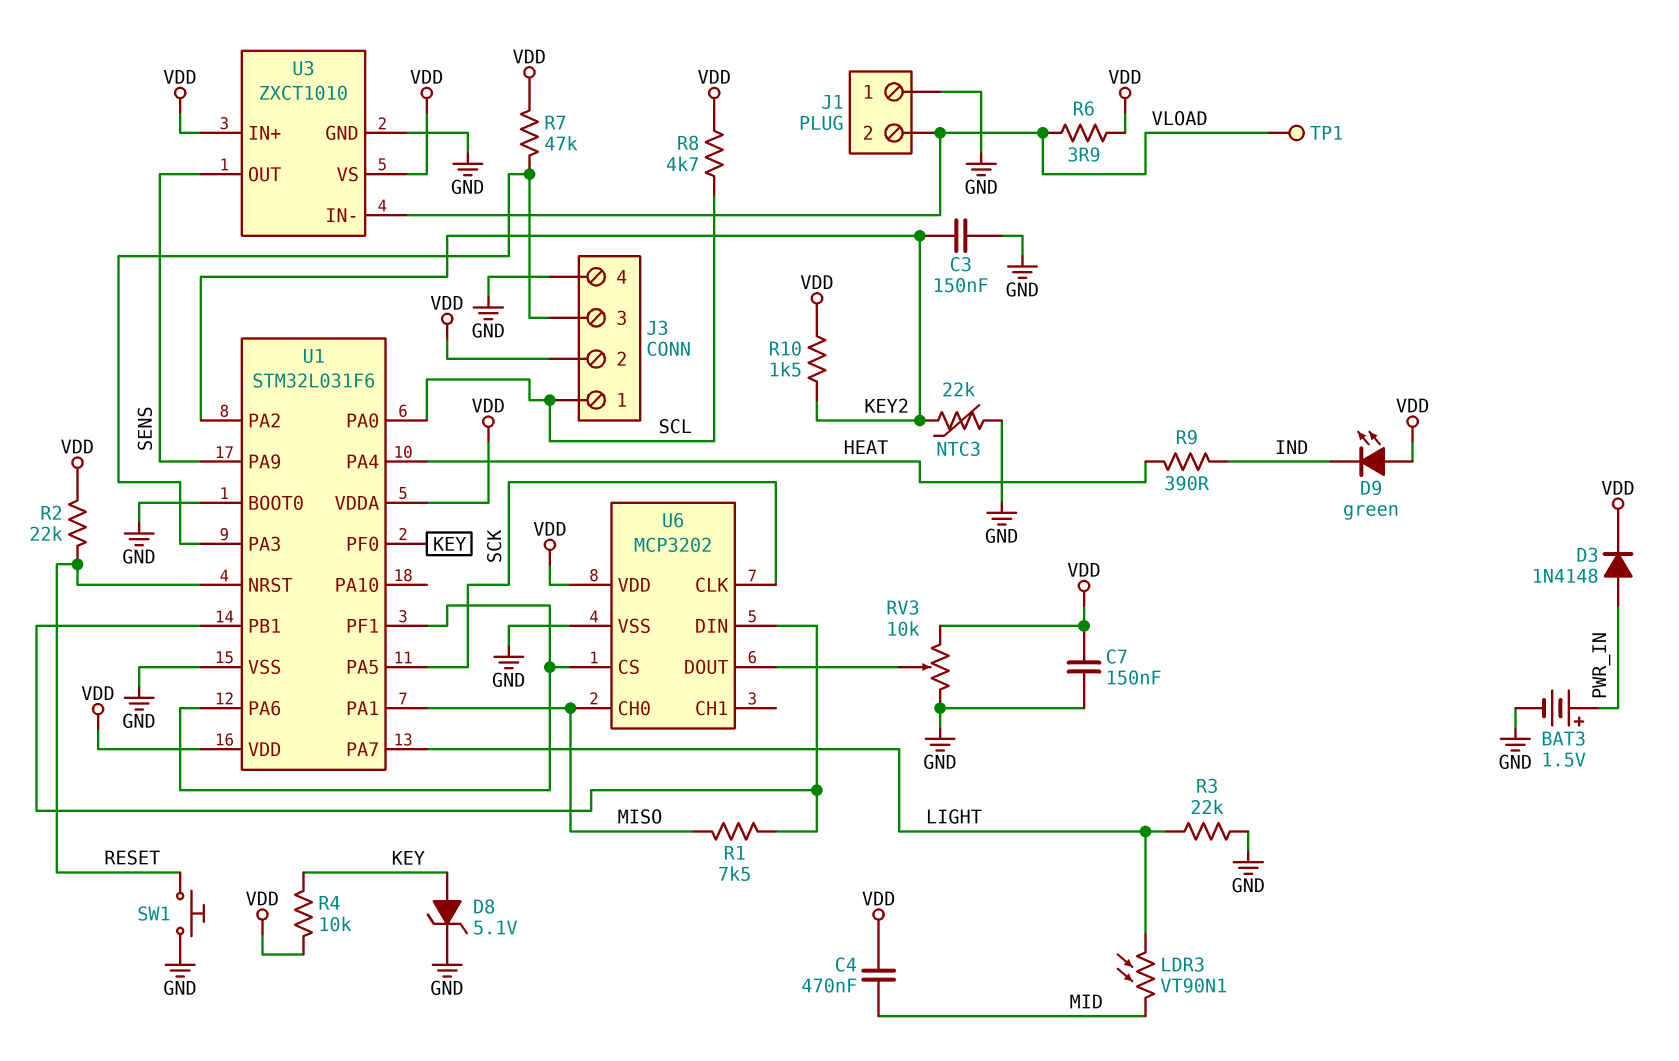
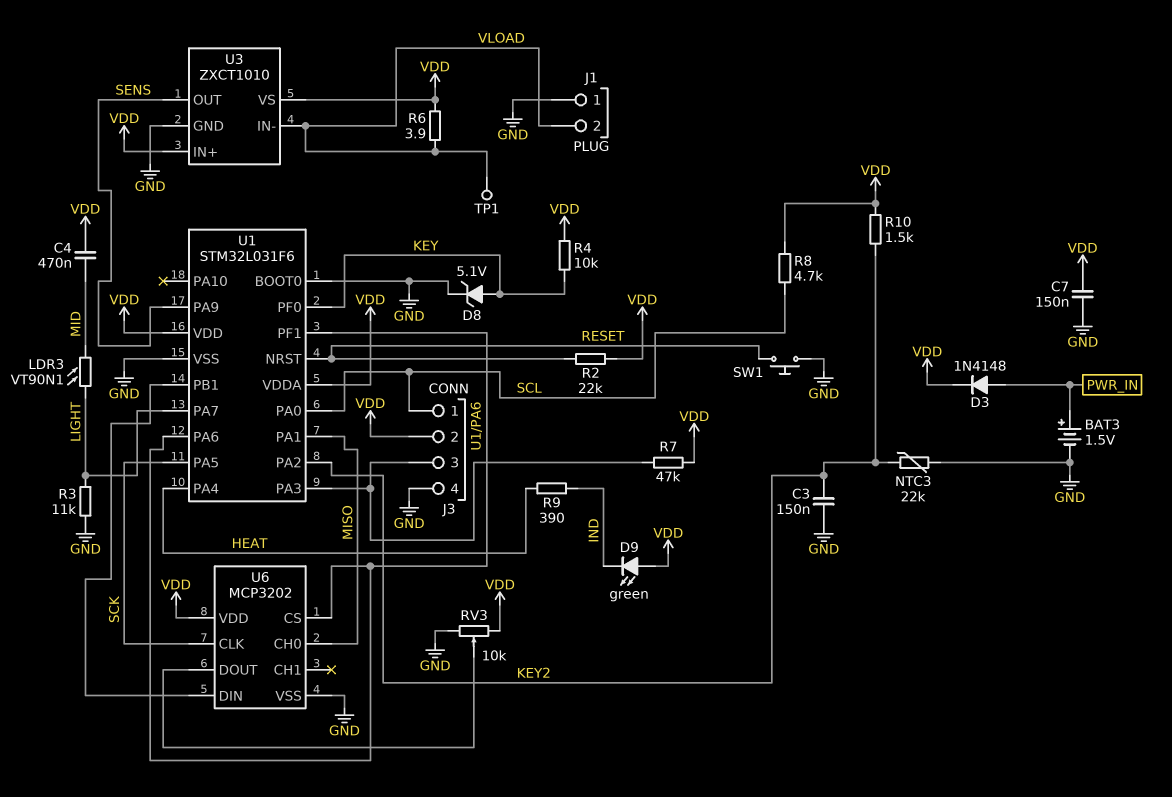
R1: 7.5k (MISO, U1/PB1) -> none
R3: 22k (GND, LIGHT) -> 11k (GND, LIGHT)

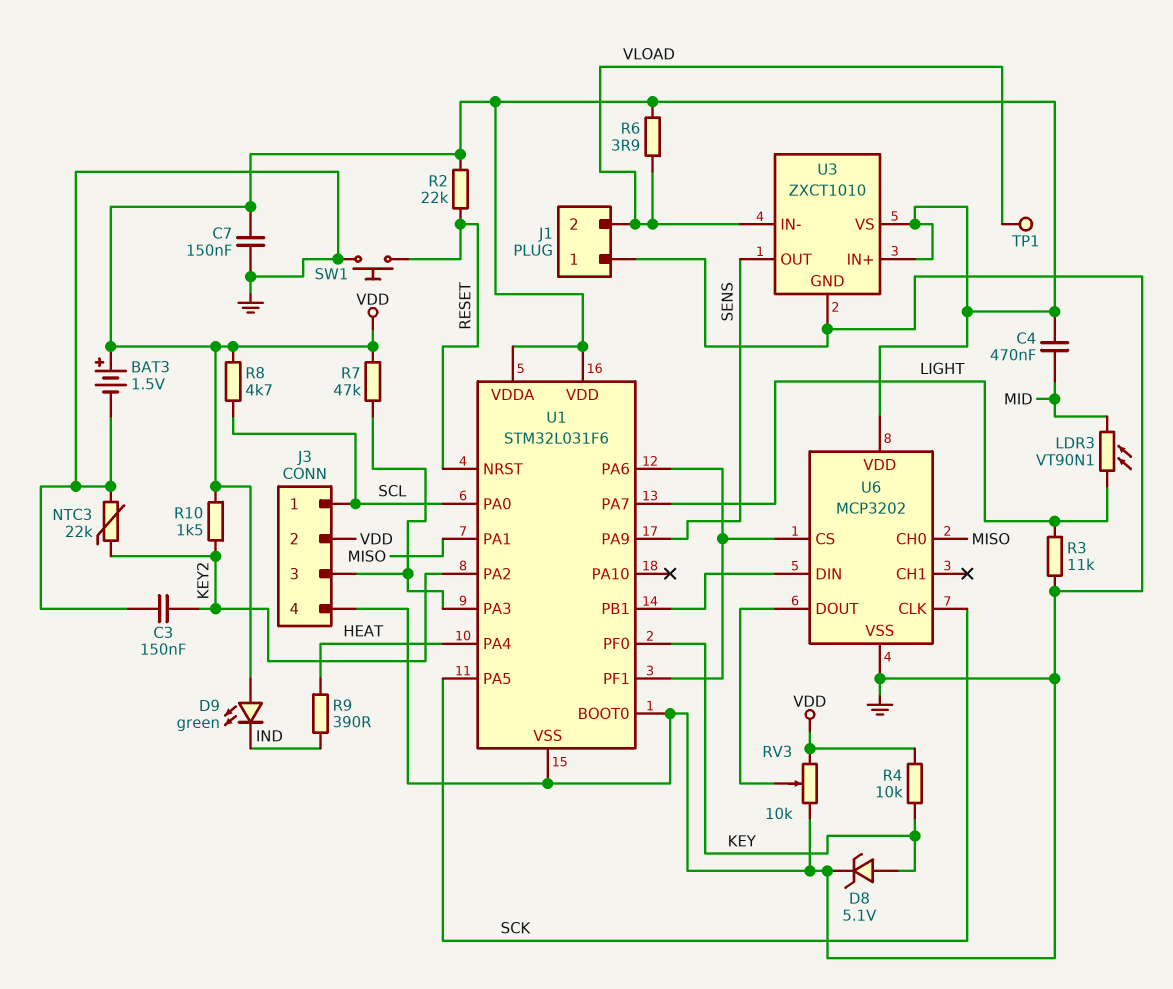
BAT3: 1.5V (plus PWR_IN, minus GND) -> 1.5V (plus VDD, minus GND)
D3: diode 1N4148 (A PWR_IN, K VDD) -> none

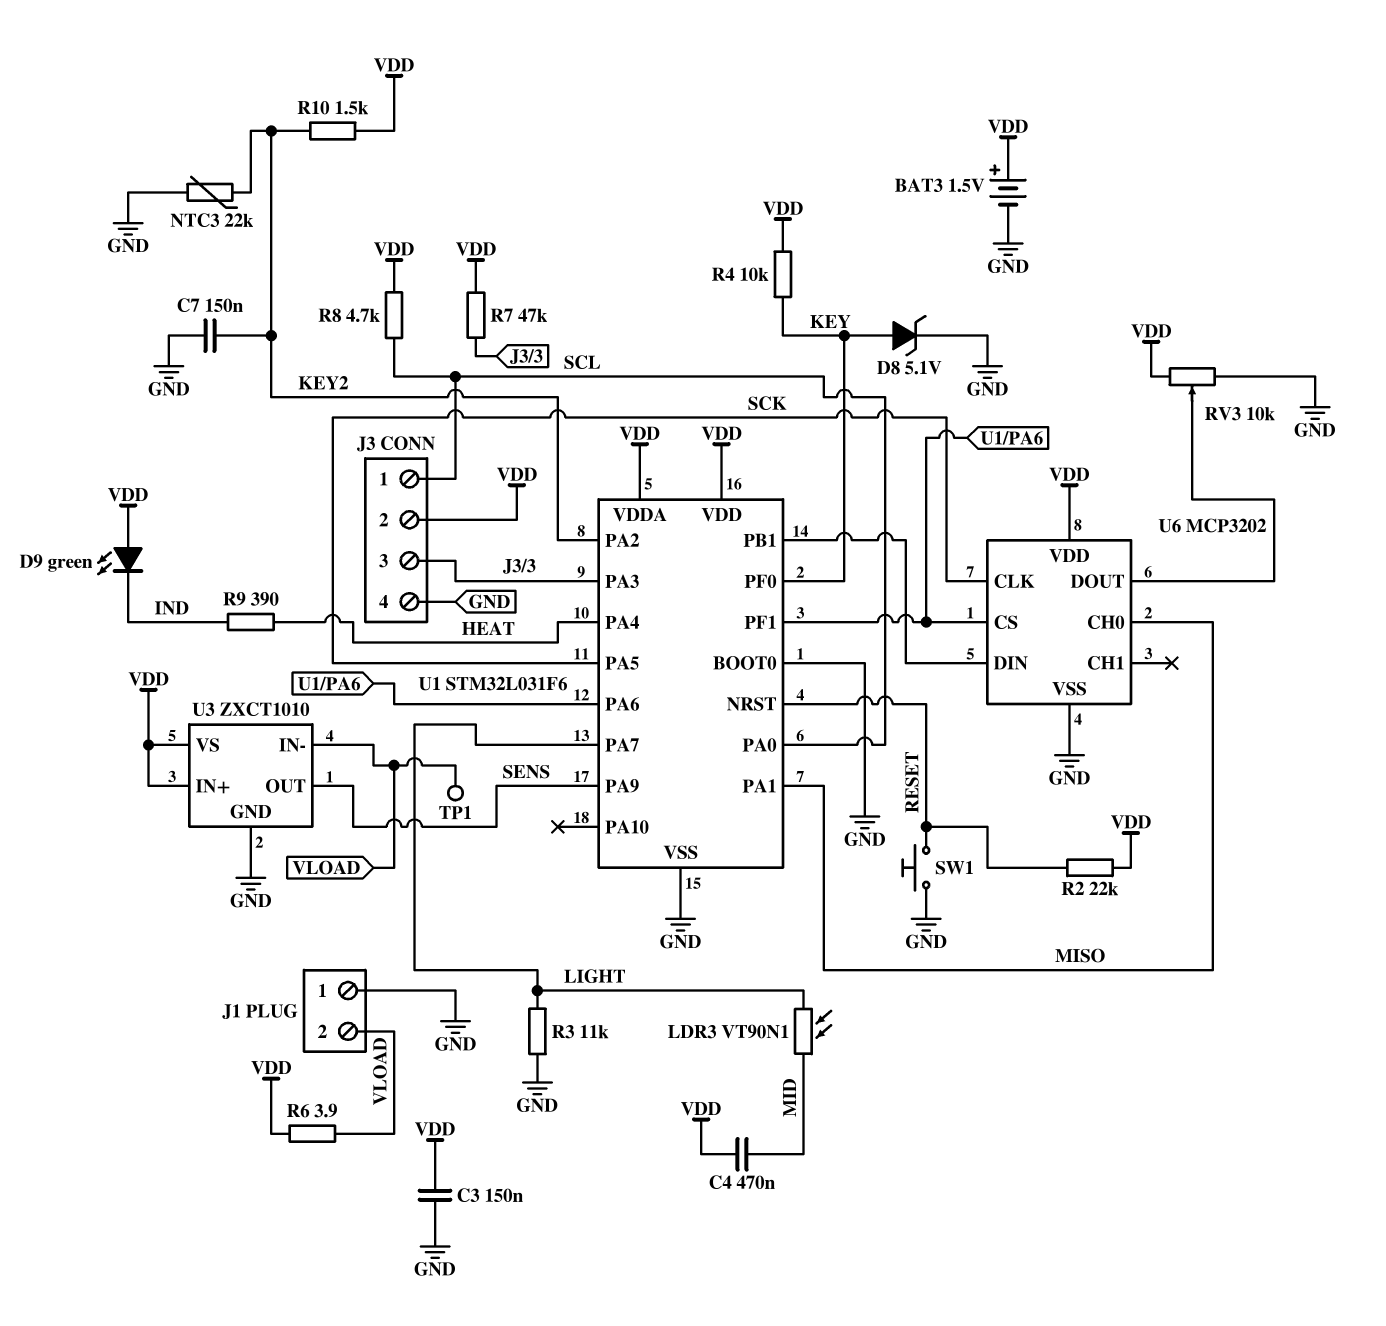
C3: 150nF (GND, KEY2) -> 150nF (GND, VDD)
C7: 150nF (GND, VDD) -> 150nF (GND, KEY2)

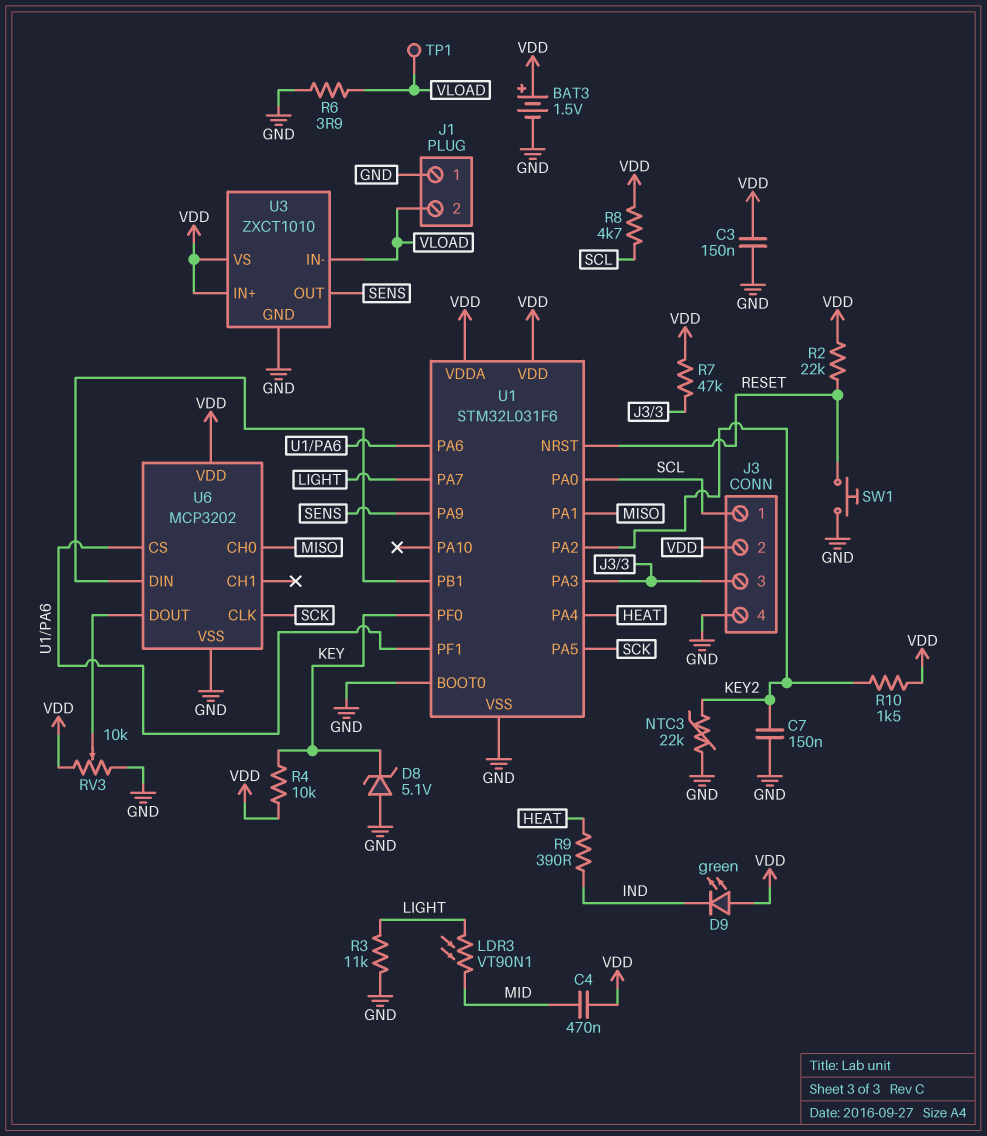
D8: zener 5.1V (A KEY, K GND) -> zener 5.1V (A GND, K KEY)
R6: 3.9 (VDD, VLOAD) -> 3.9 (GND, VLOAD)

